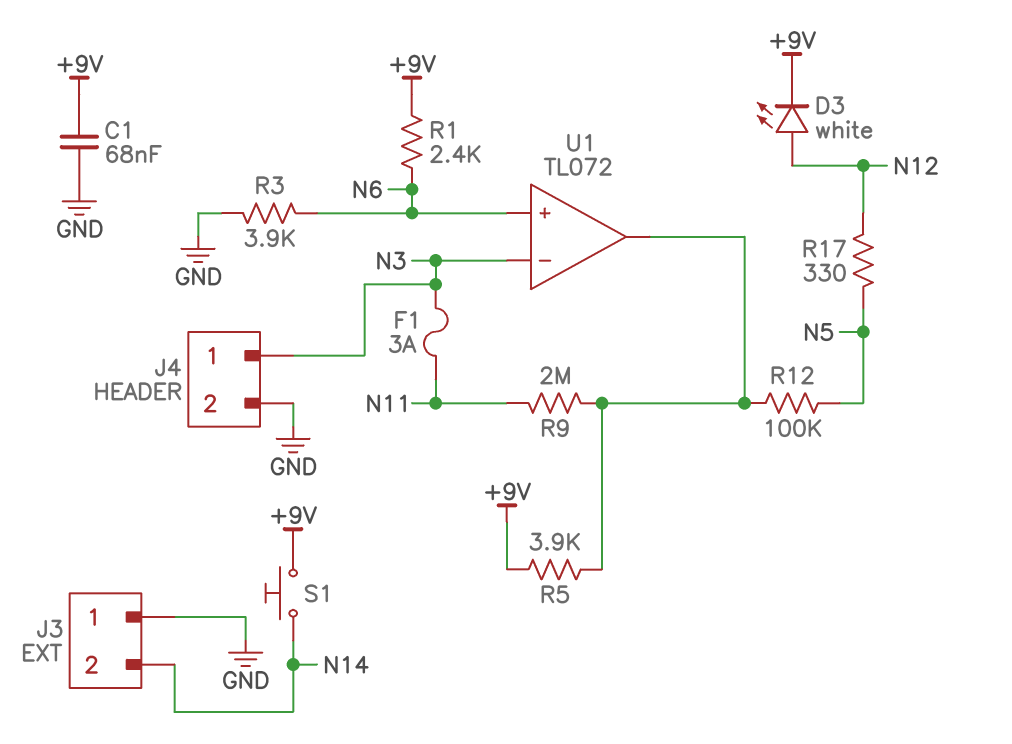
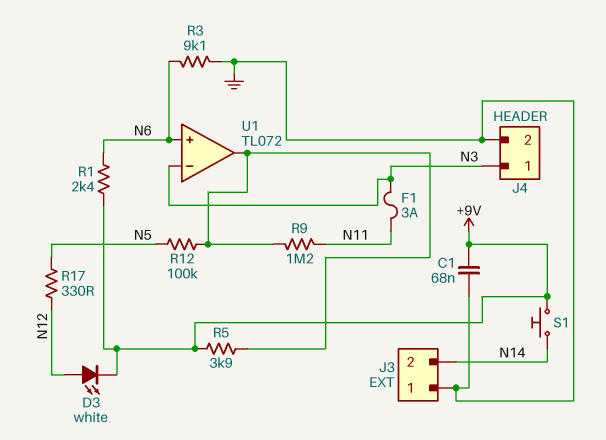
R3: 3.9k (GND, N6) -> 9.1k (GND, N6)
R9: 2M (N11, U1/out) -> 1.2M (N11, U1/out)

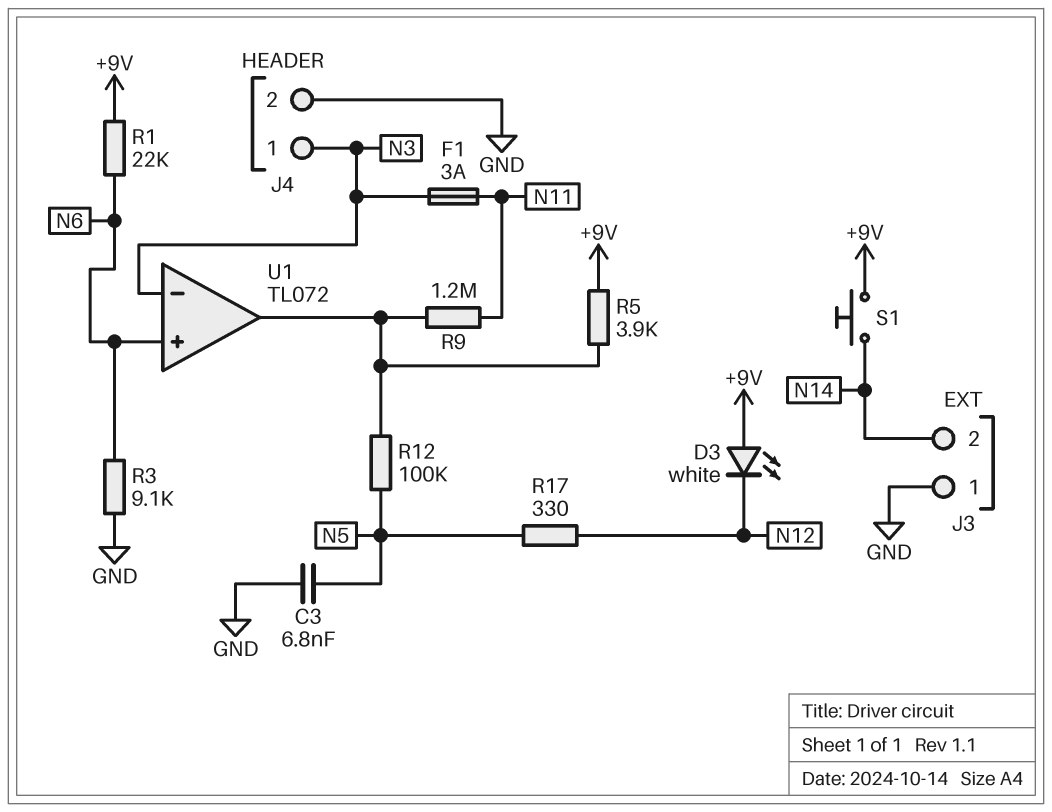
C1: 68nF (+9V, GND) -> none
C3: none -> 6.8nF (GND, N5)
D3: LED white (A N12, K +9V) -> LED white (A +9V, K N12)
R1: 2.4k (+9V, N6) -> 22k (+9V, N6)

